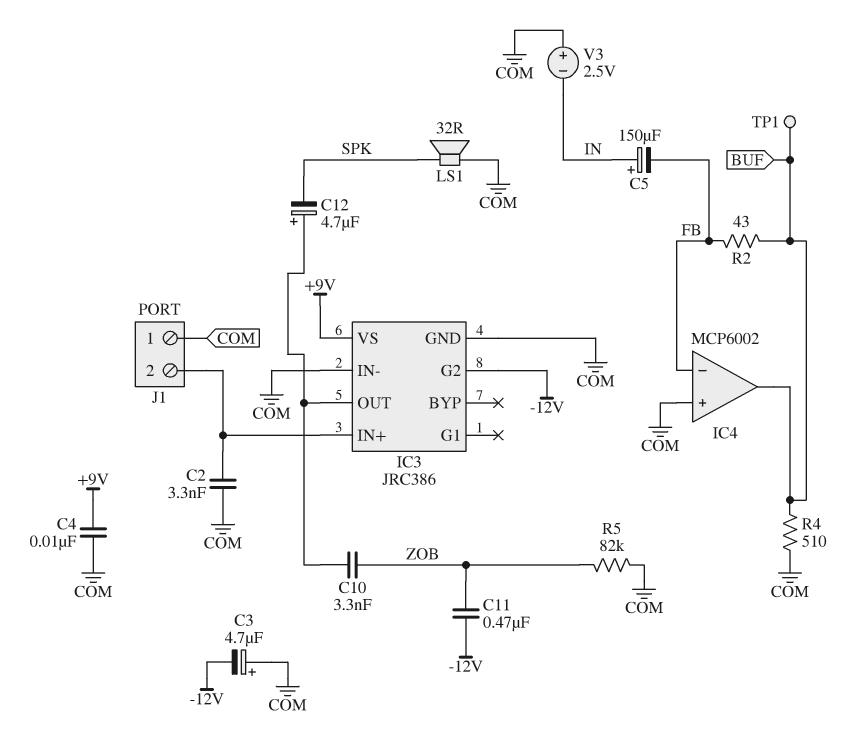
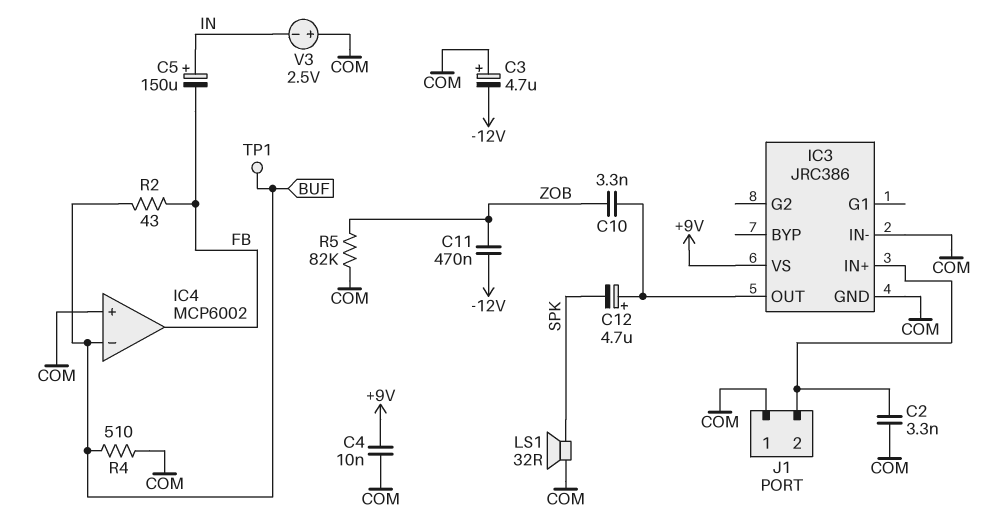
IC3 pin G2: -12V -> none
IC4 pin in-: FB -> BUF
IC4 pin out: BUF -> FB

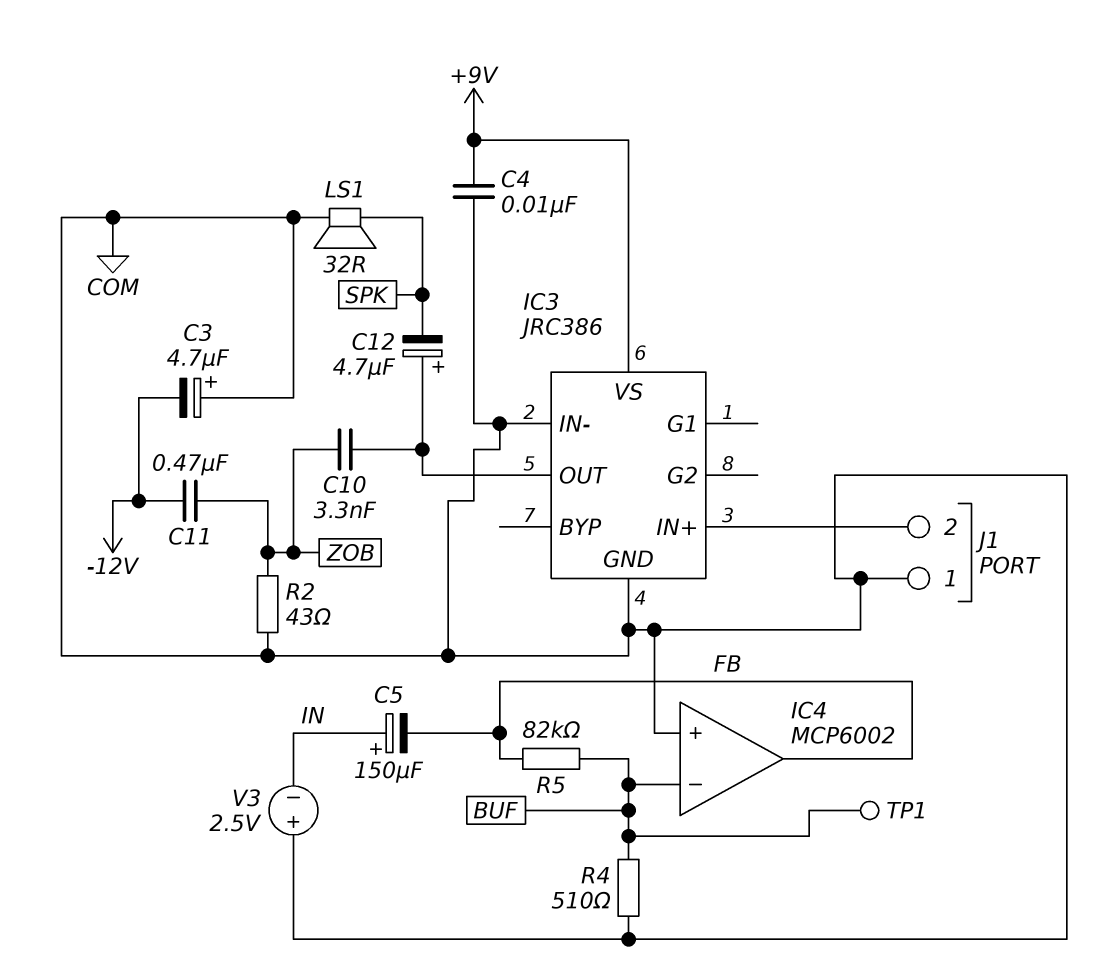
C2: 3.3nF (COM, IC3/IN+) -> none
R2: 43 (BUF, FB) -> 43 (COM, ZOB)
R5: 82k (COM, ZOB) -> 82k (BUF, FB)

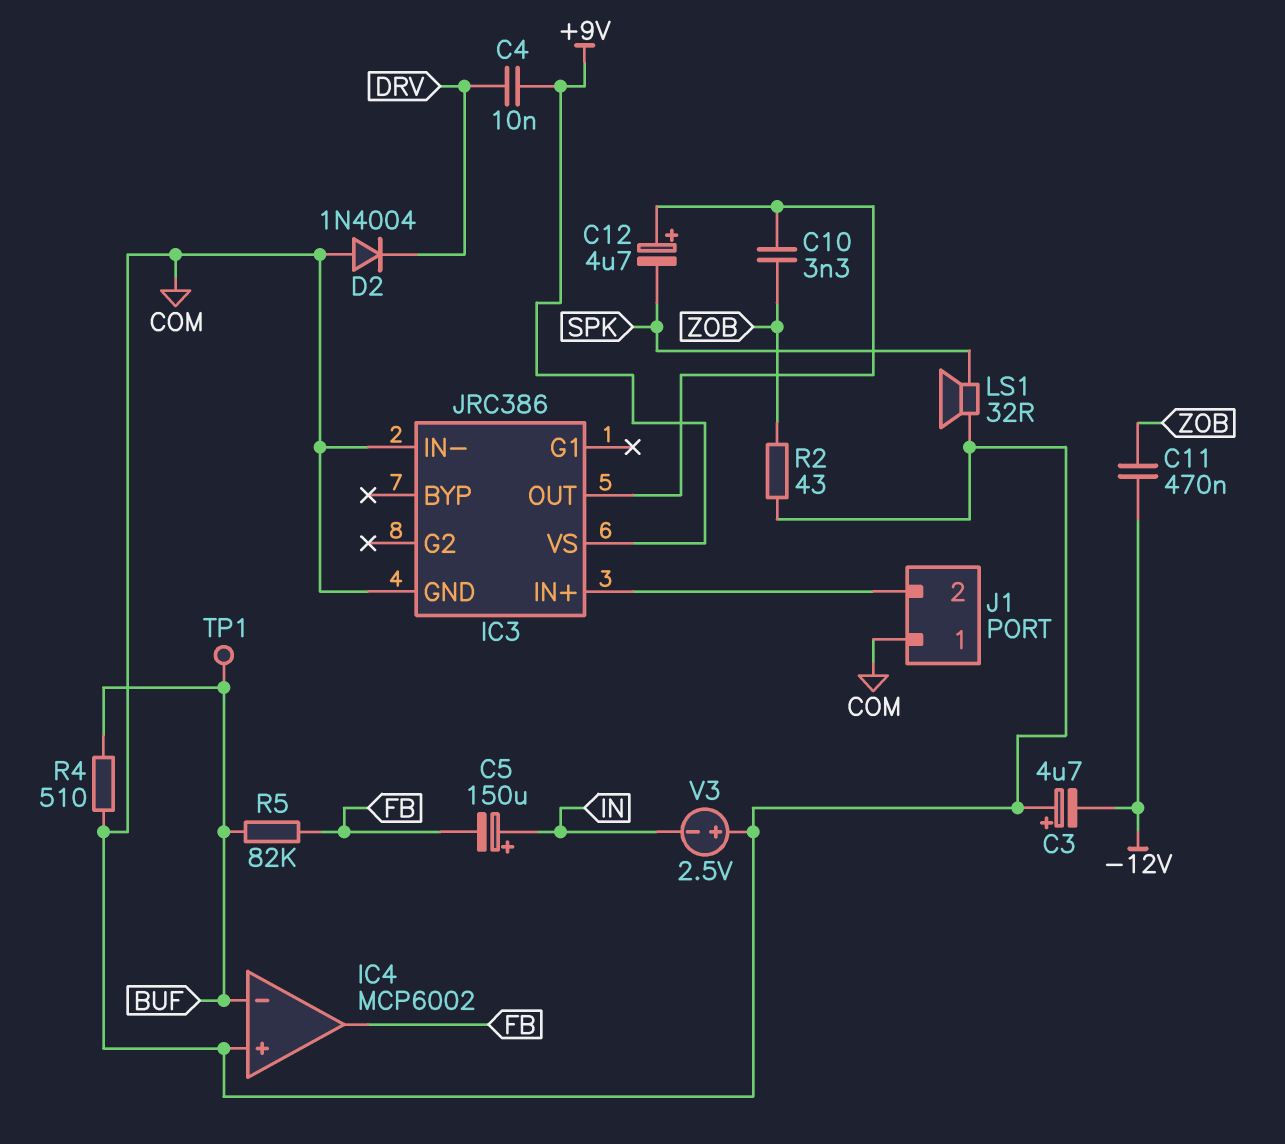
C4: 10nF (+9V, COM) -> 10nF (+9V, DRV)
D2: none -> diode 1N4004 (A COM, K DRV)

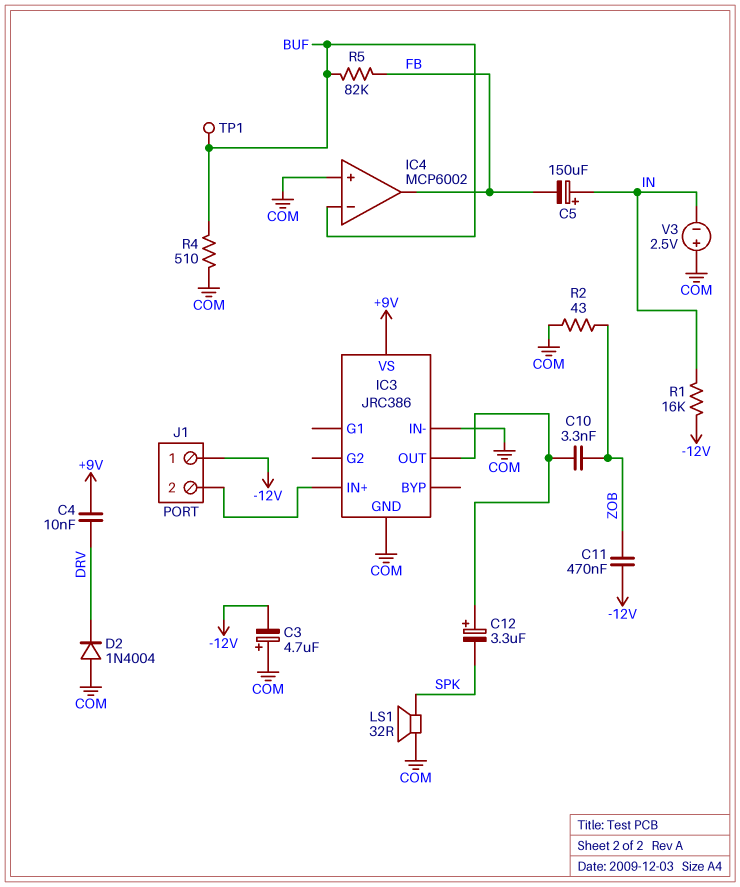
C12: 4.7uF (plus IC3/OUT, minus SPK) -> 3.3uF (plus IC3/OUT, minus SPK)
J1 pin 1: COM -> -12V
R1: none -> 16k (-12V, IN)

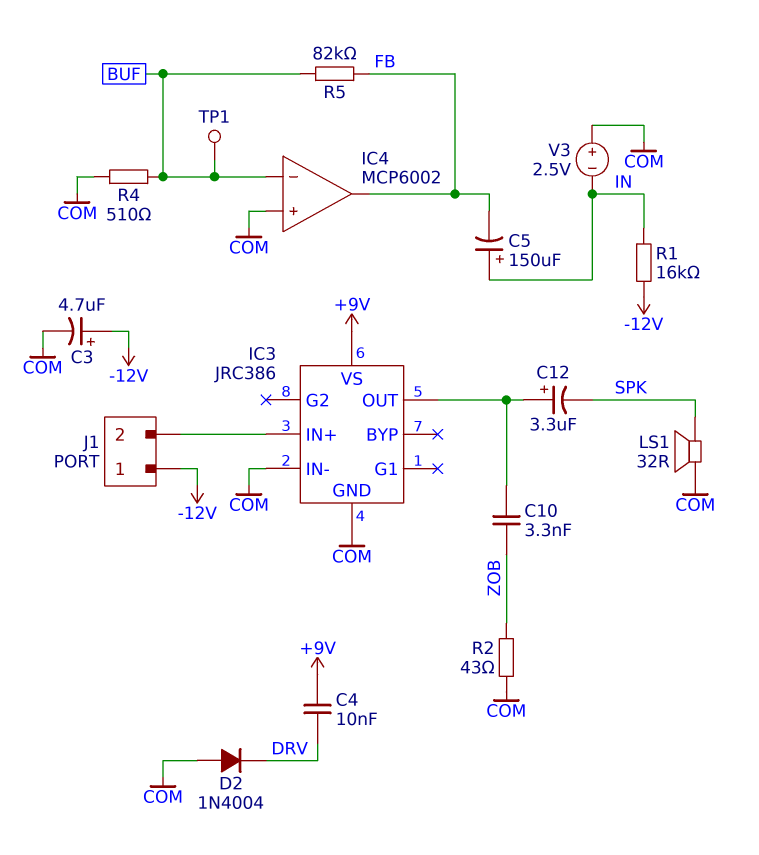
C3: 4.7uF (plus COM, minus -12V) -> 4.7uF (plus -12V, minus COM)
C11: 470nF (-12V, ZOB) -> none

